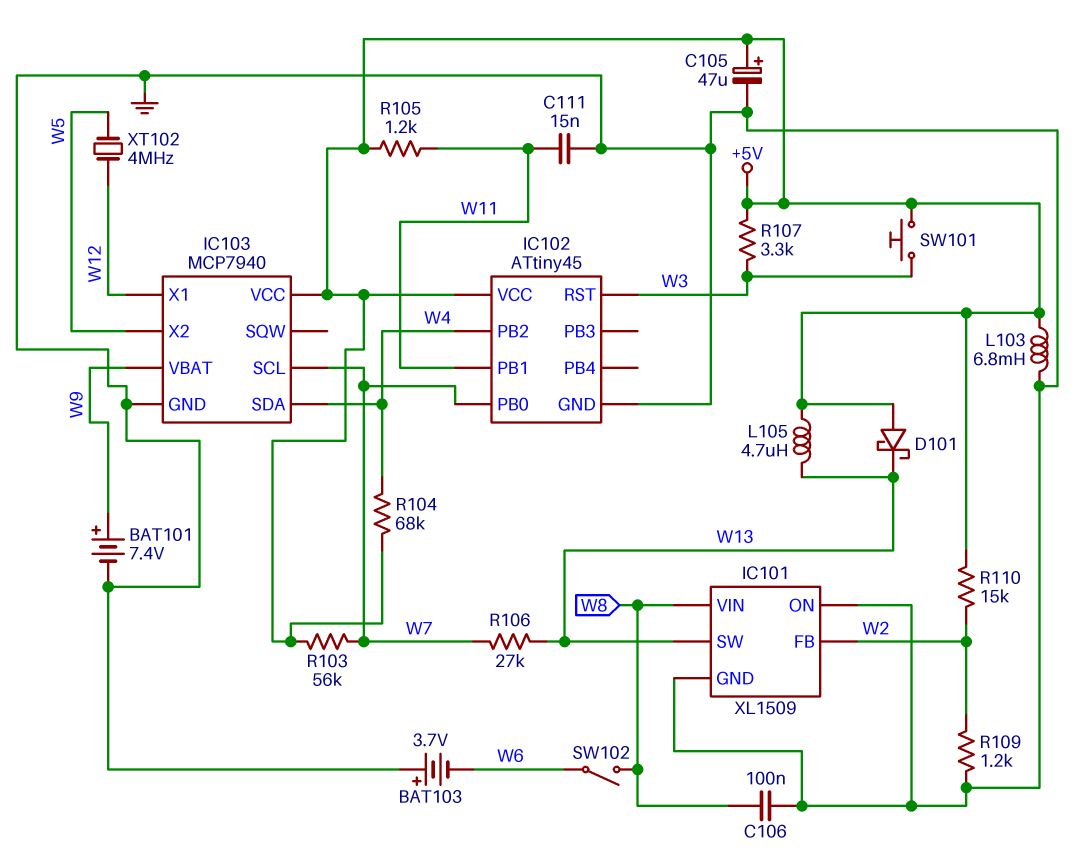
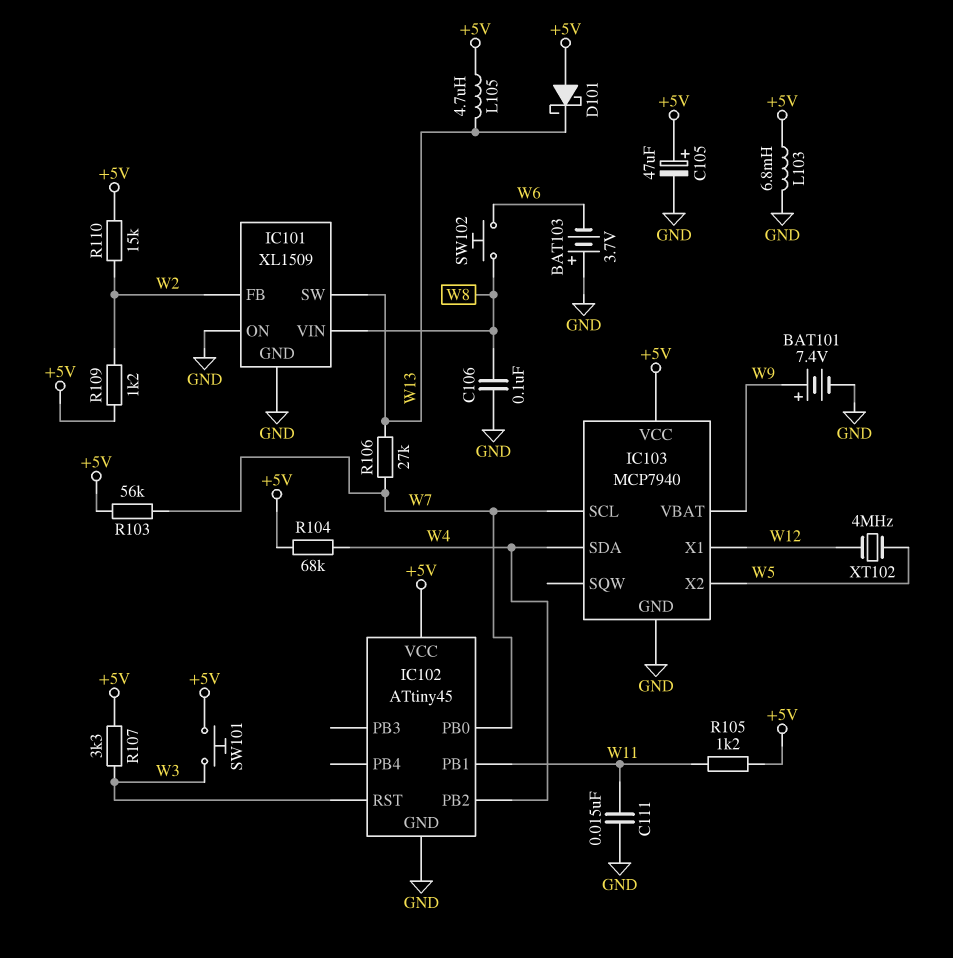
R109: 1.2k (GND, W2) -> 1.2k (+5V, W2)
SW102: switch (W6, W8) -> button (W6, W8)

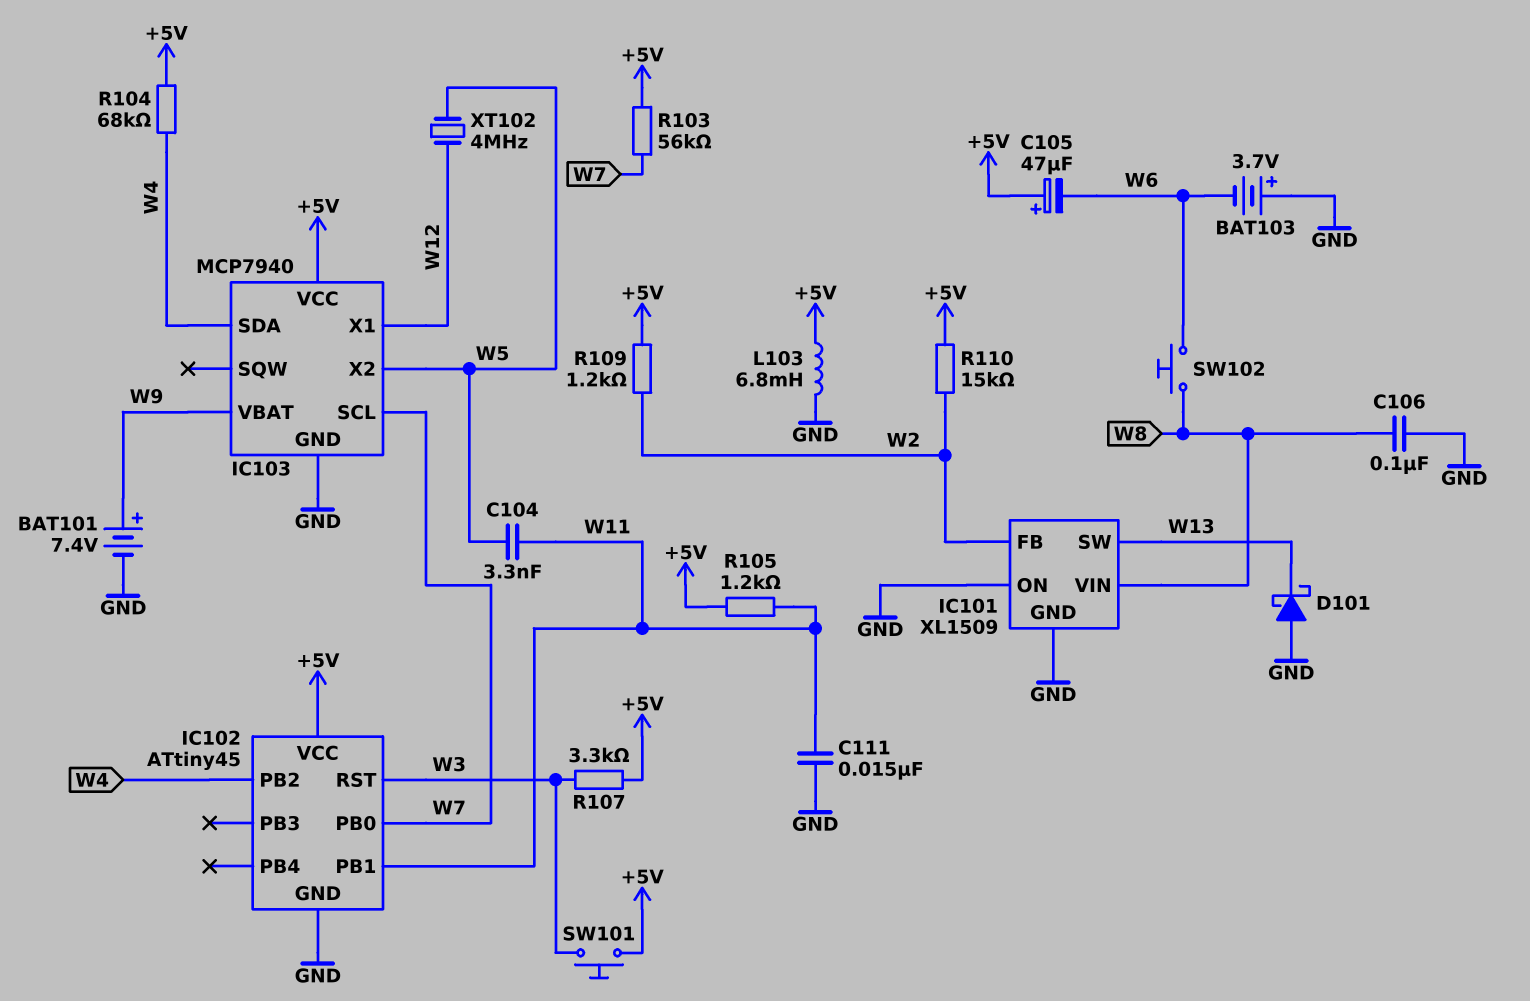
C104: none -> 3.3nF (W5, W11)
C105: 47uF (plus +5V, minus GND) -> 47uF (plus +5V, minus W6)
D101: schottky (A +5V, K W13) -> schottky (A GND, K W13)
L105: 4.7uH (+5V, W13) -> none
R106: 27k (W7, W13) -> none

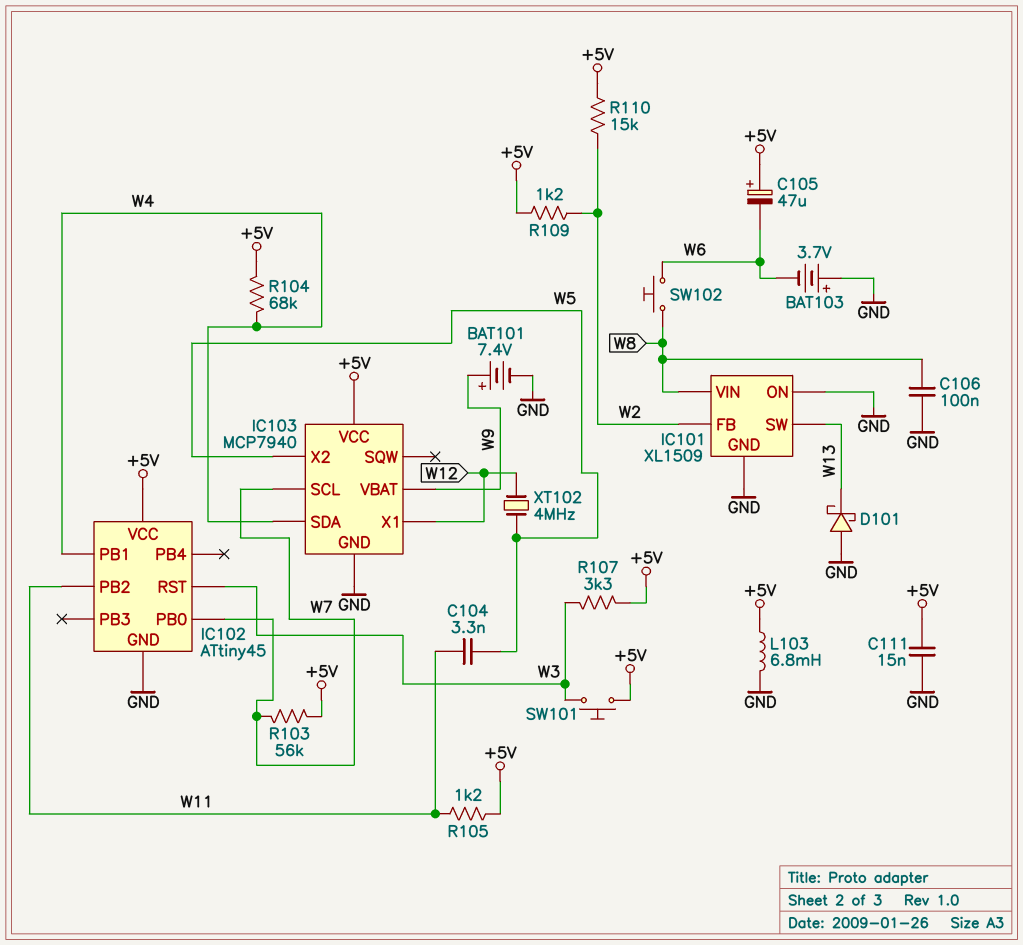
C111: 15nF (GND, W11) -> 15nF (+5V, GND)
IC102 pin PB1: W11 -> W4
IC102 pin PB2: W4 -> W11

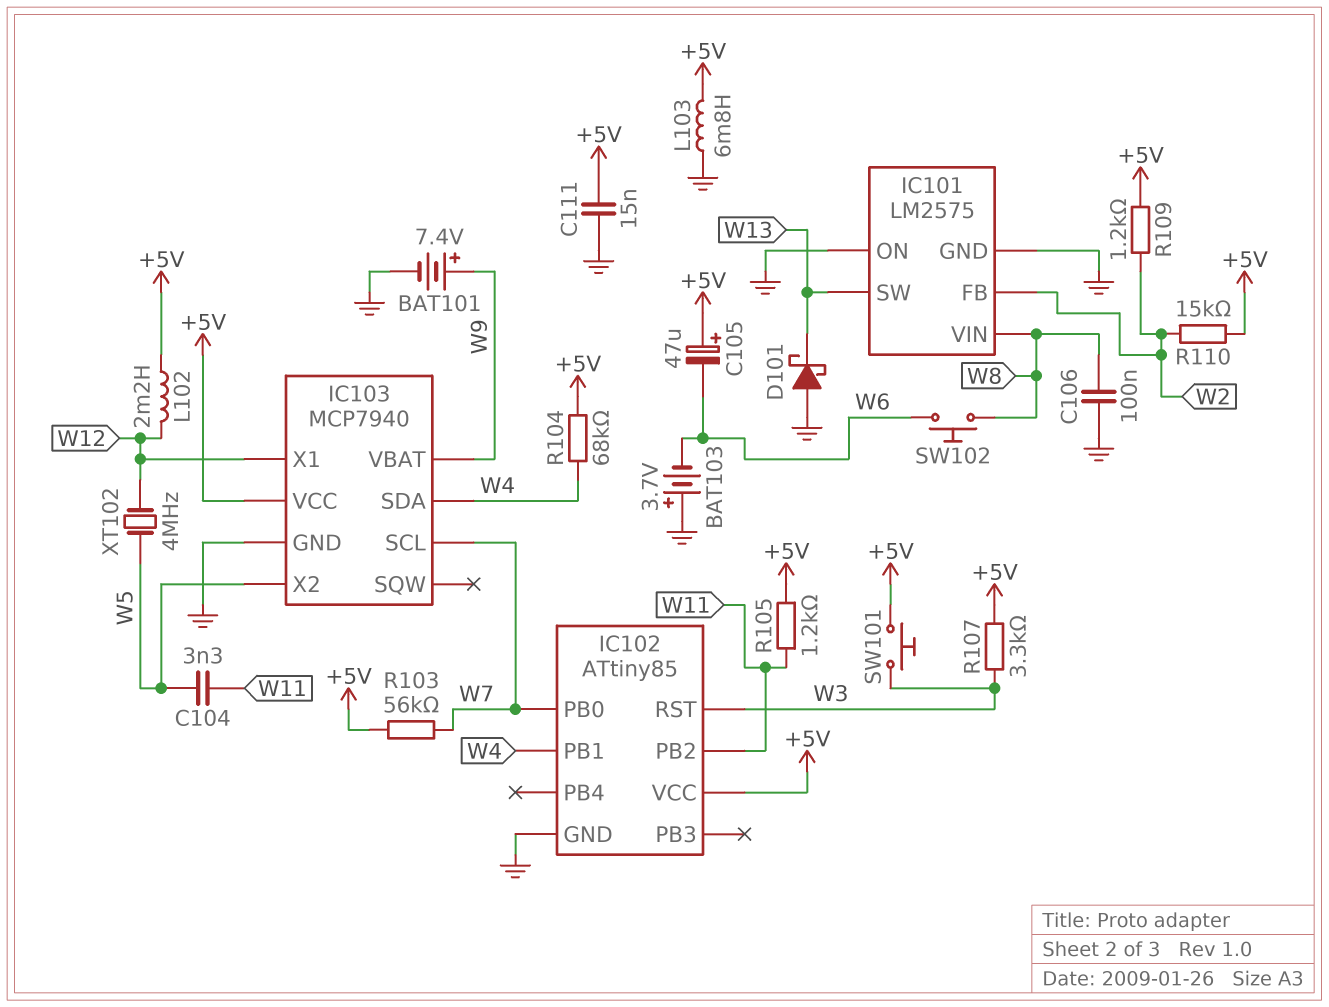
IC101: XL1509 -> LM2575
IC102: ATtiny45 -> ATtiny85
L102: none -> 2.2mH (+5V, W12)

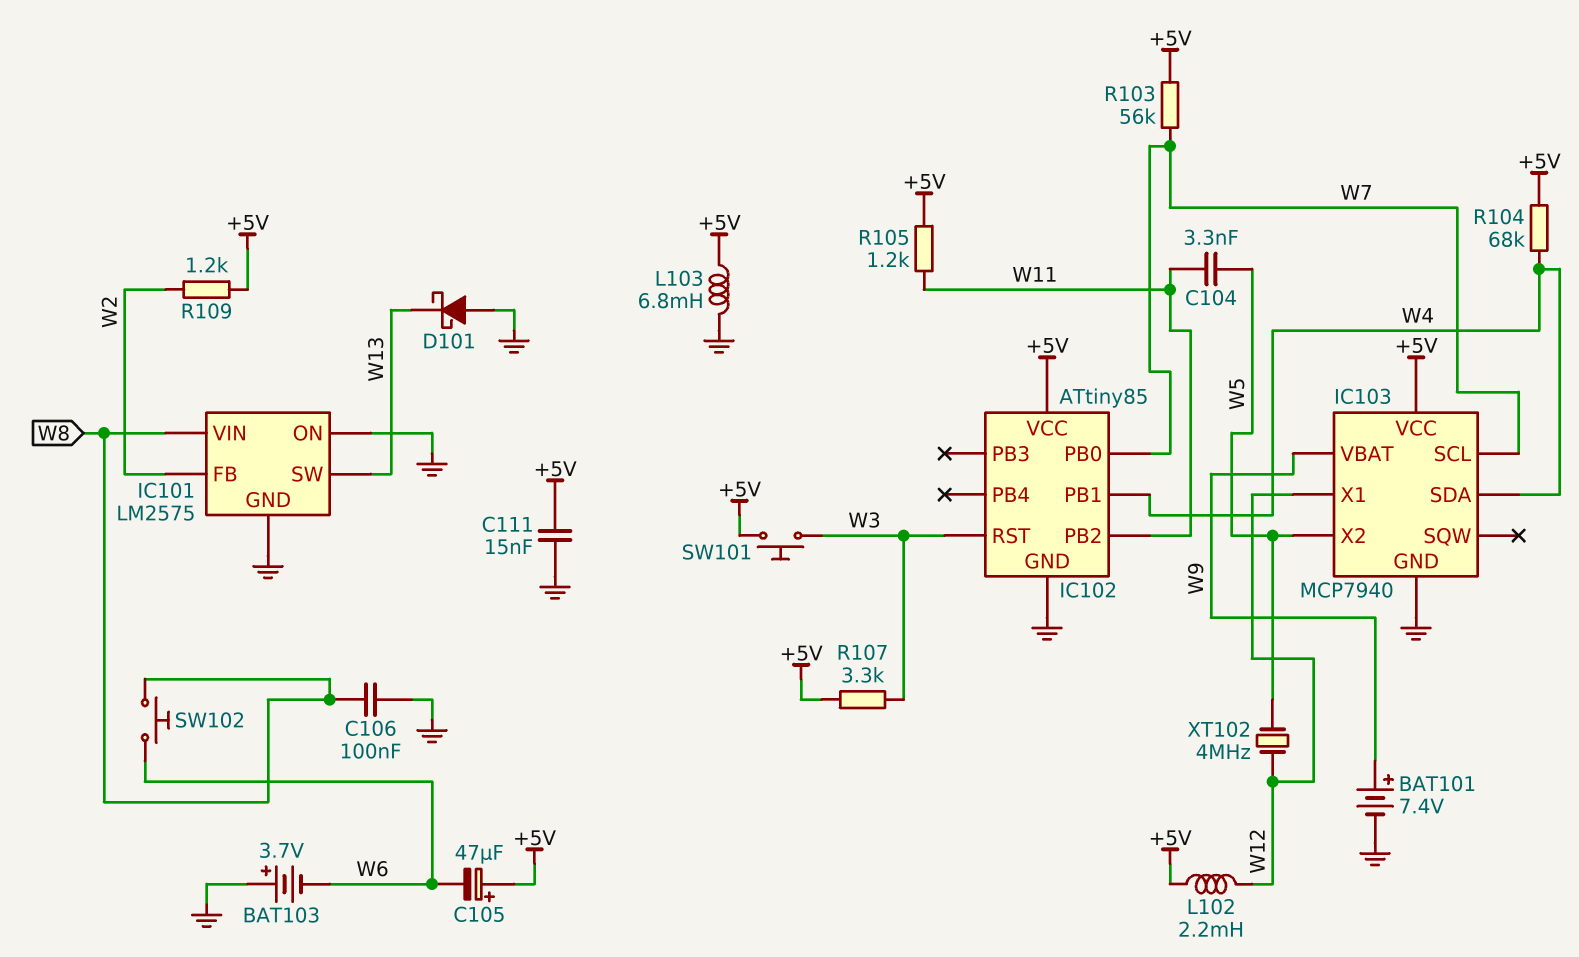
R110: 15k (+5V, W2) -> none

